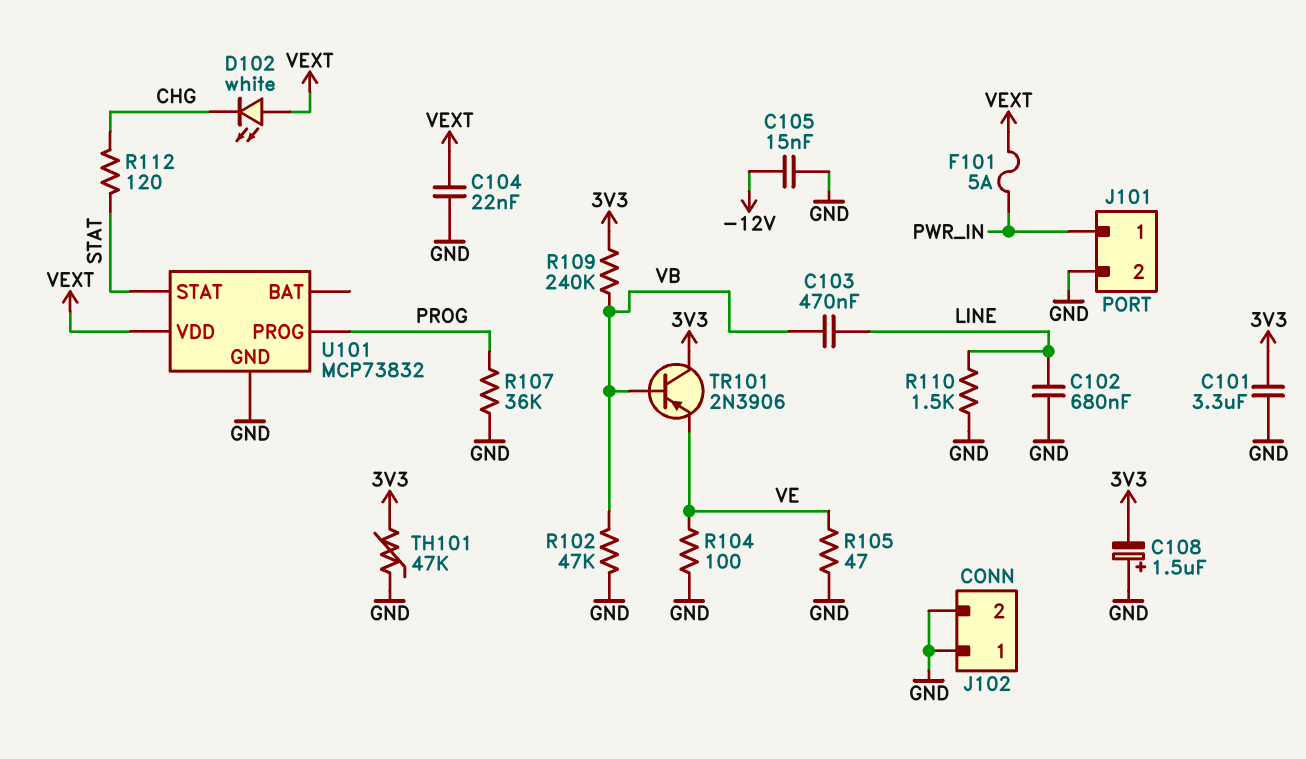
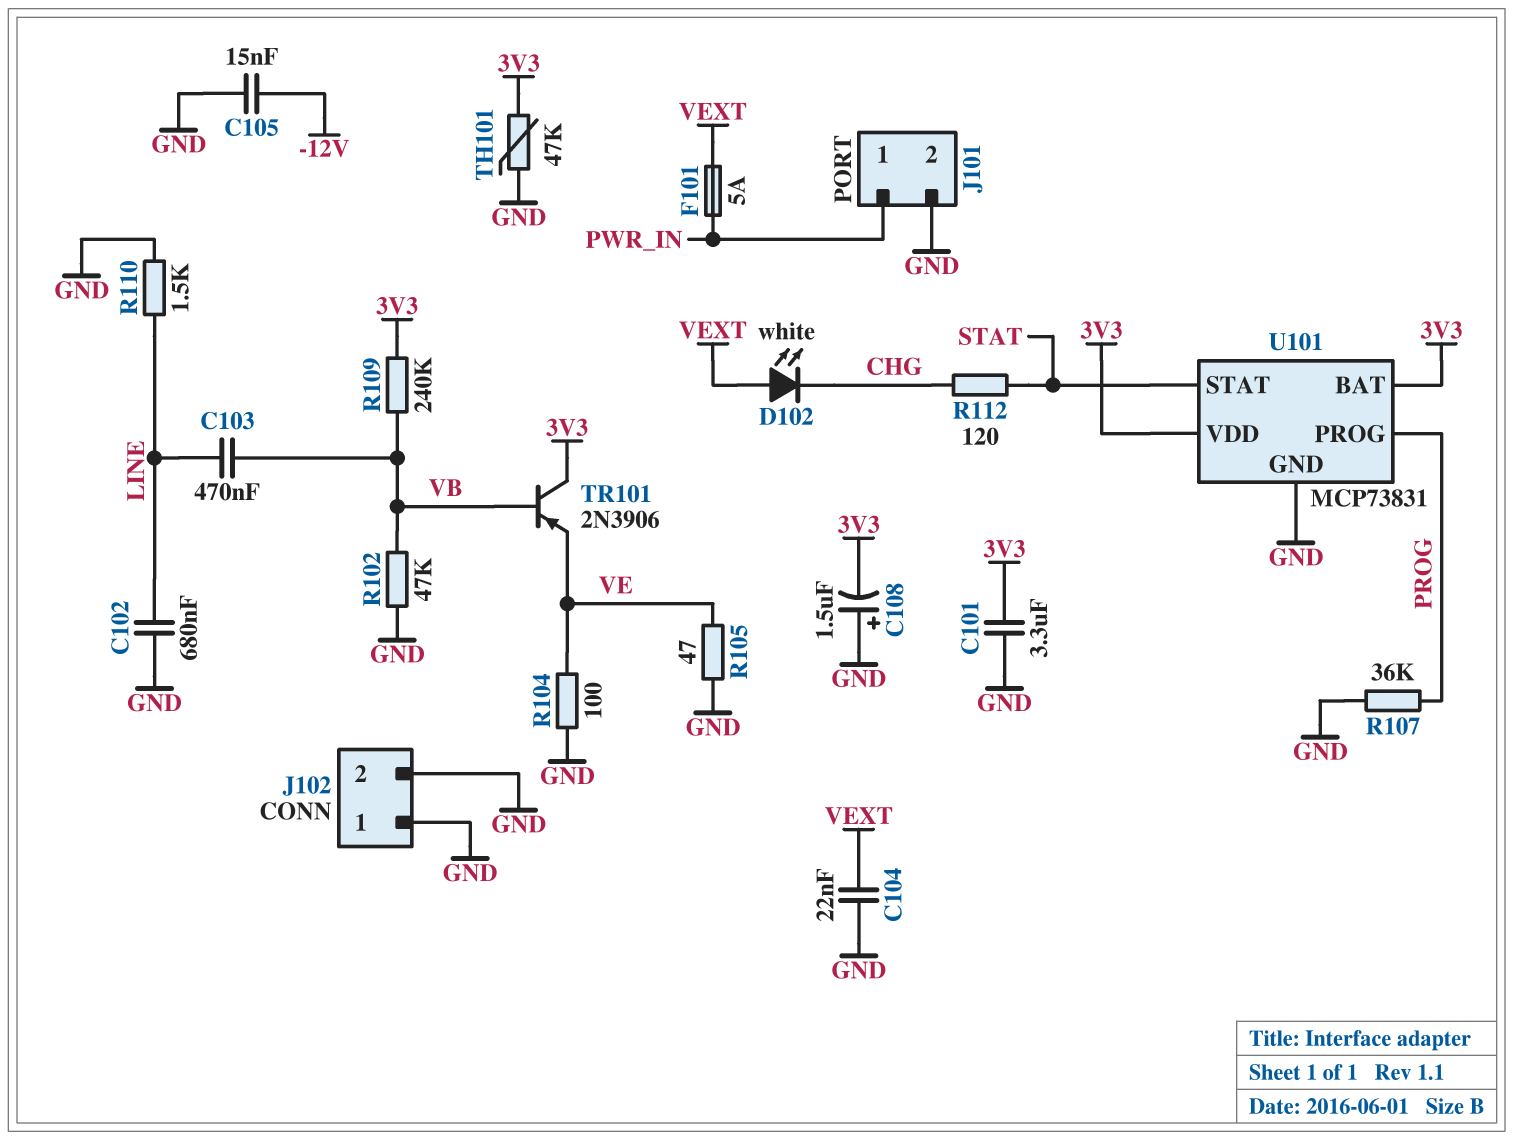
U101: MCP73832 -> MCP73831
U101 pin BAT: none -> 3V3
U101 pin VDD: VEXT -> 3V3

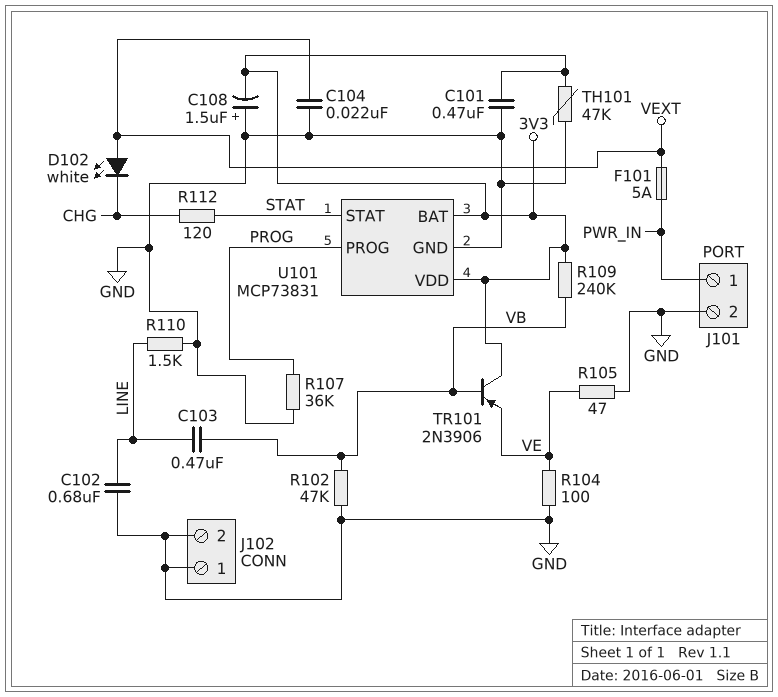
C101: 3.3uF (3V3, GND) -> 470nF (3V3, GND)
C105: 15nF (-12V, GND) -> none

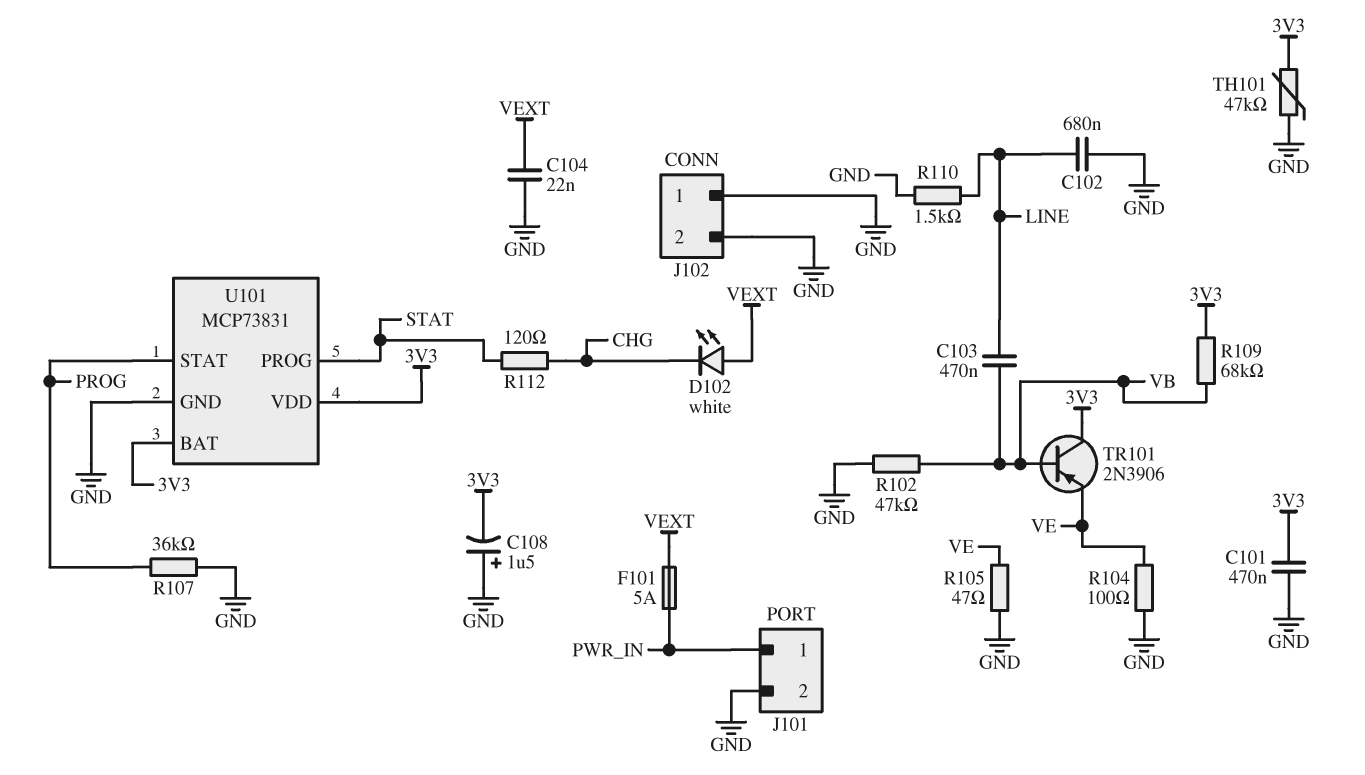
R109: 240k (3V3, VB) -> 68k (3V3, VB)
U101 pin PROG: PROG -> STAT
U101 pin STAT: STAT -> PROG

